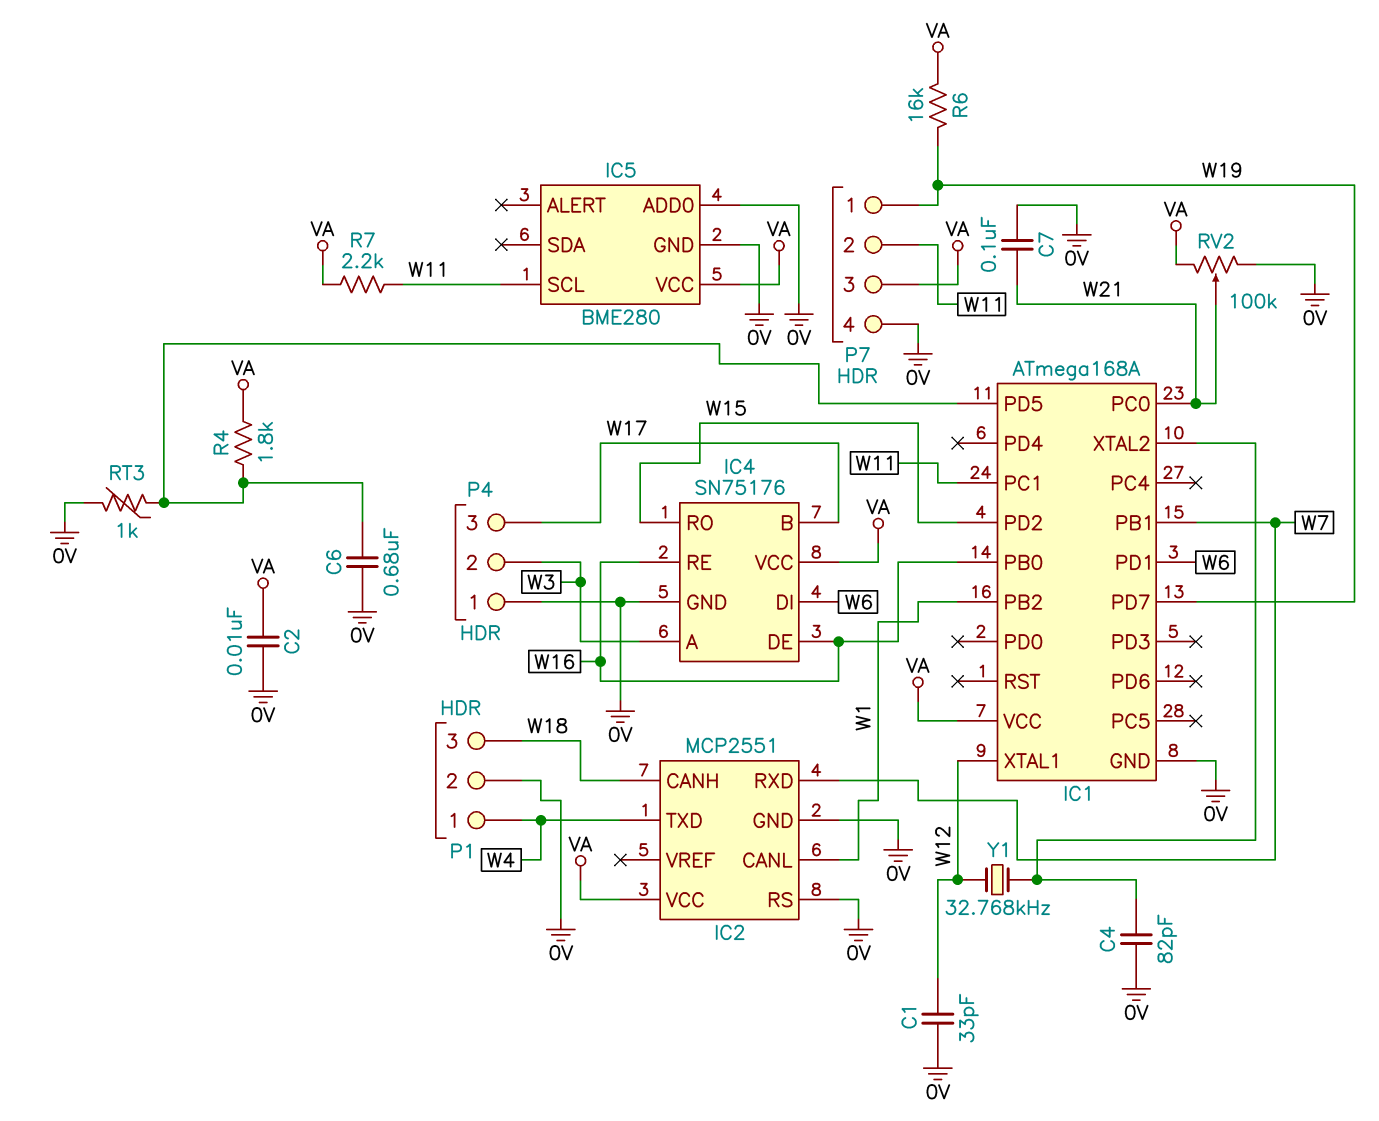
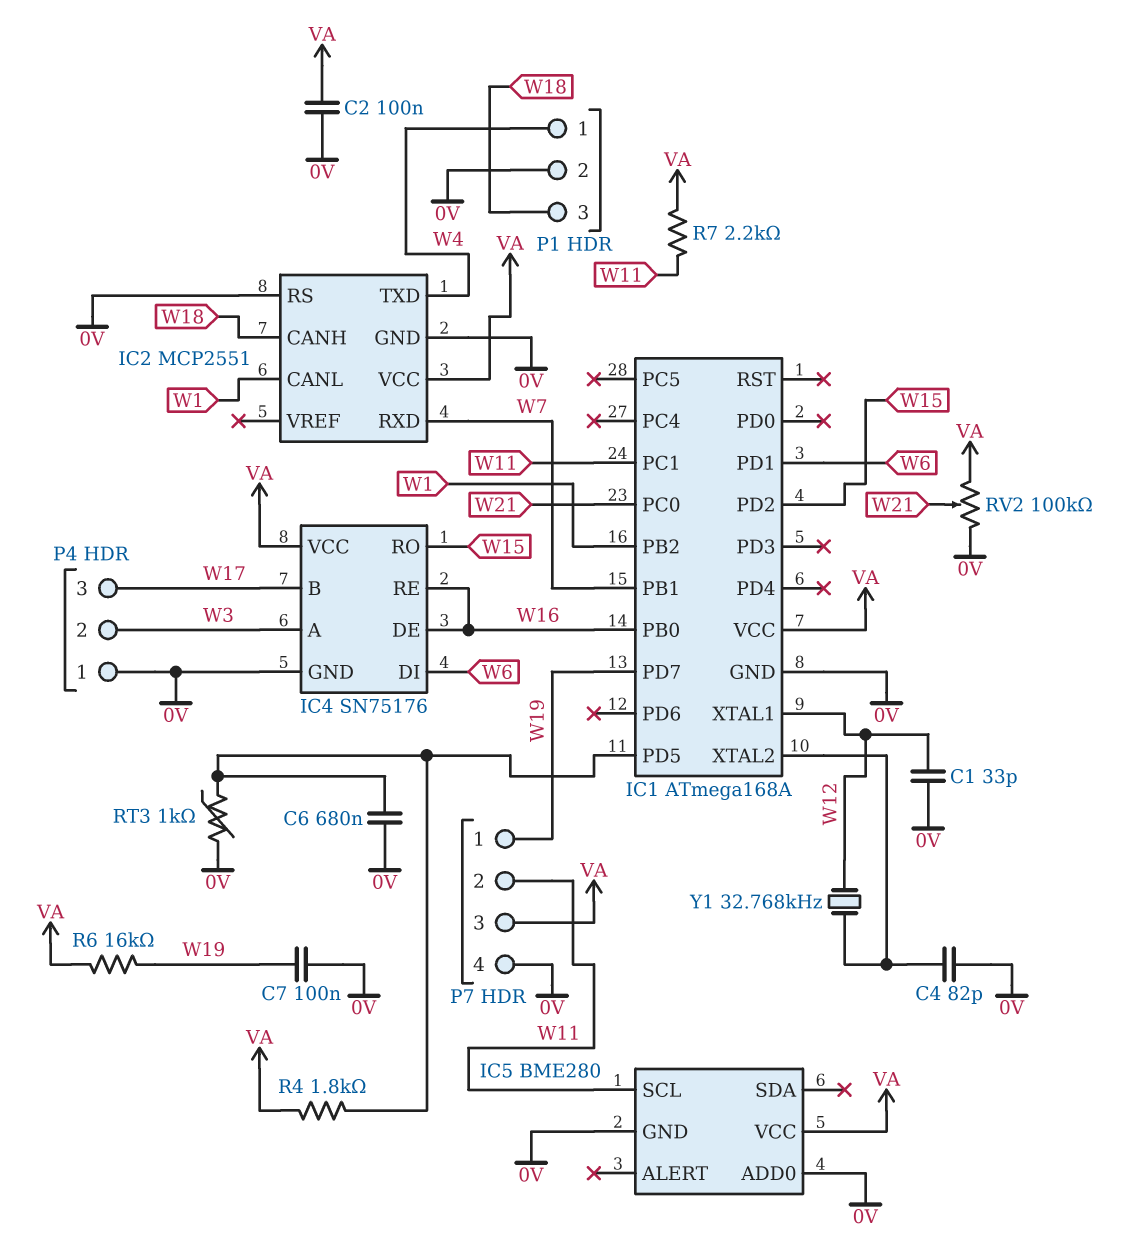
C2: 10nF (0V, VA) -> 100nF (0V, VA)
C7: 100nF (0V, W21) -> 100nF (0V, W19)

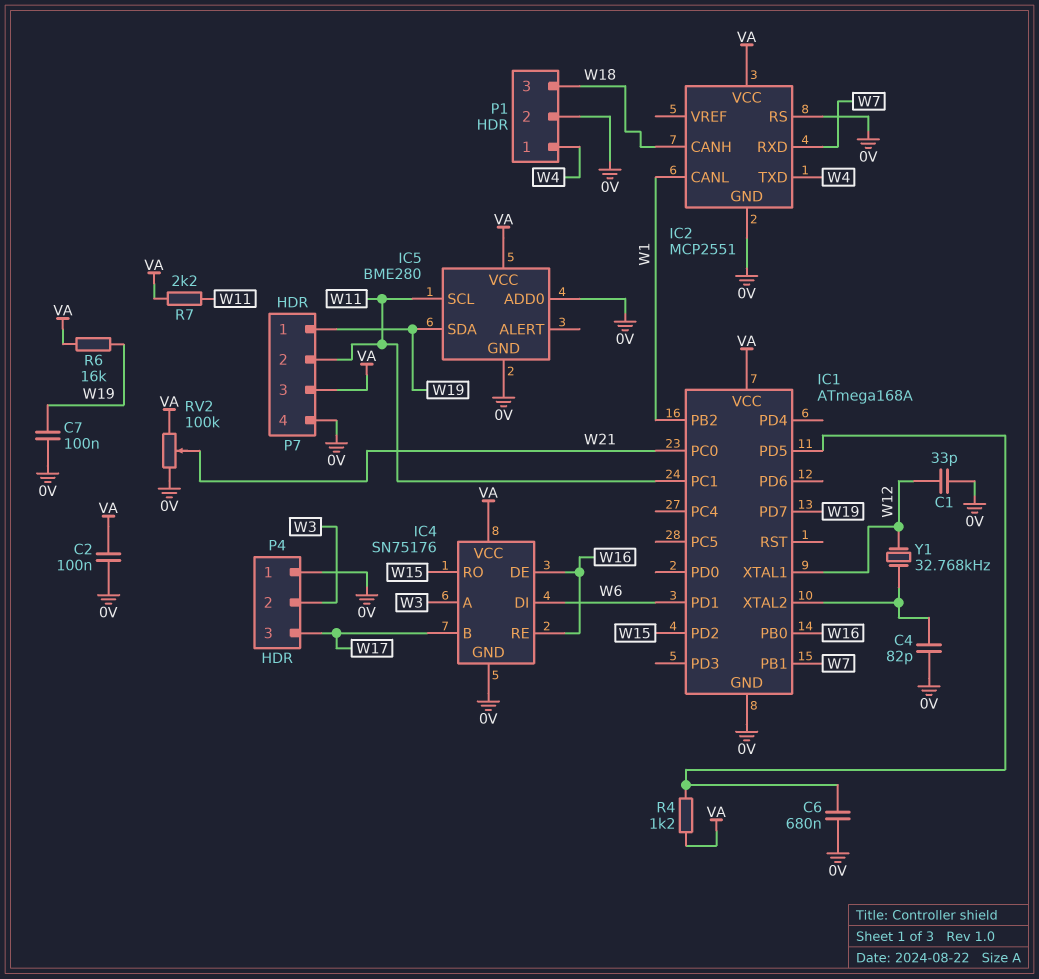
IC5 pin SDA: none -> W19
R4: 1.8k (IC1/PD5, VA) -> 1.2k (IC1/PD5, VA)
RT3: 1k (0V, IC1/PD5) -> none

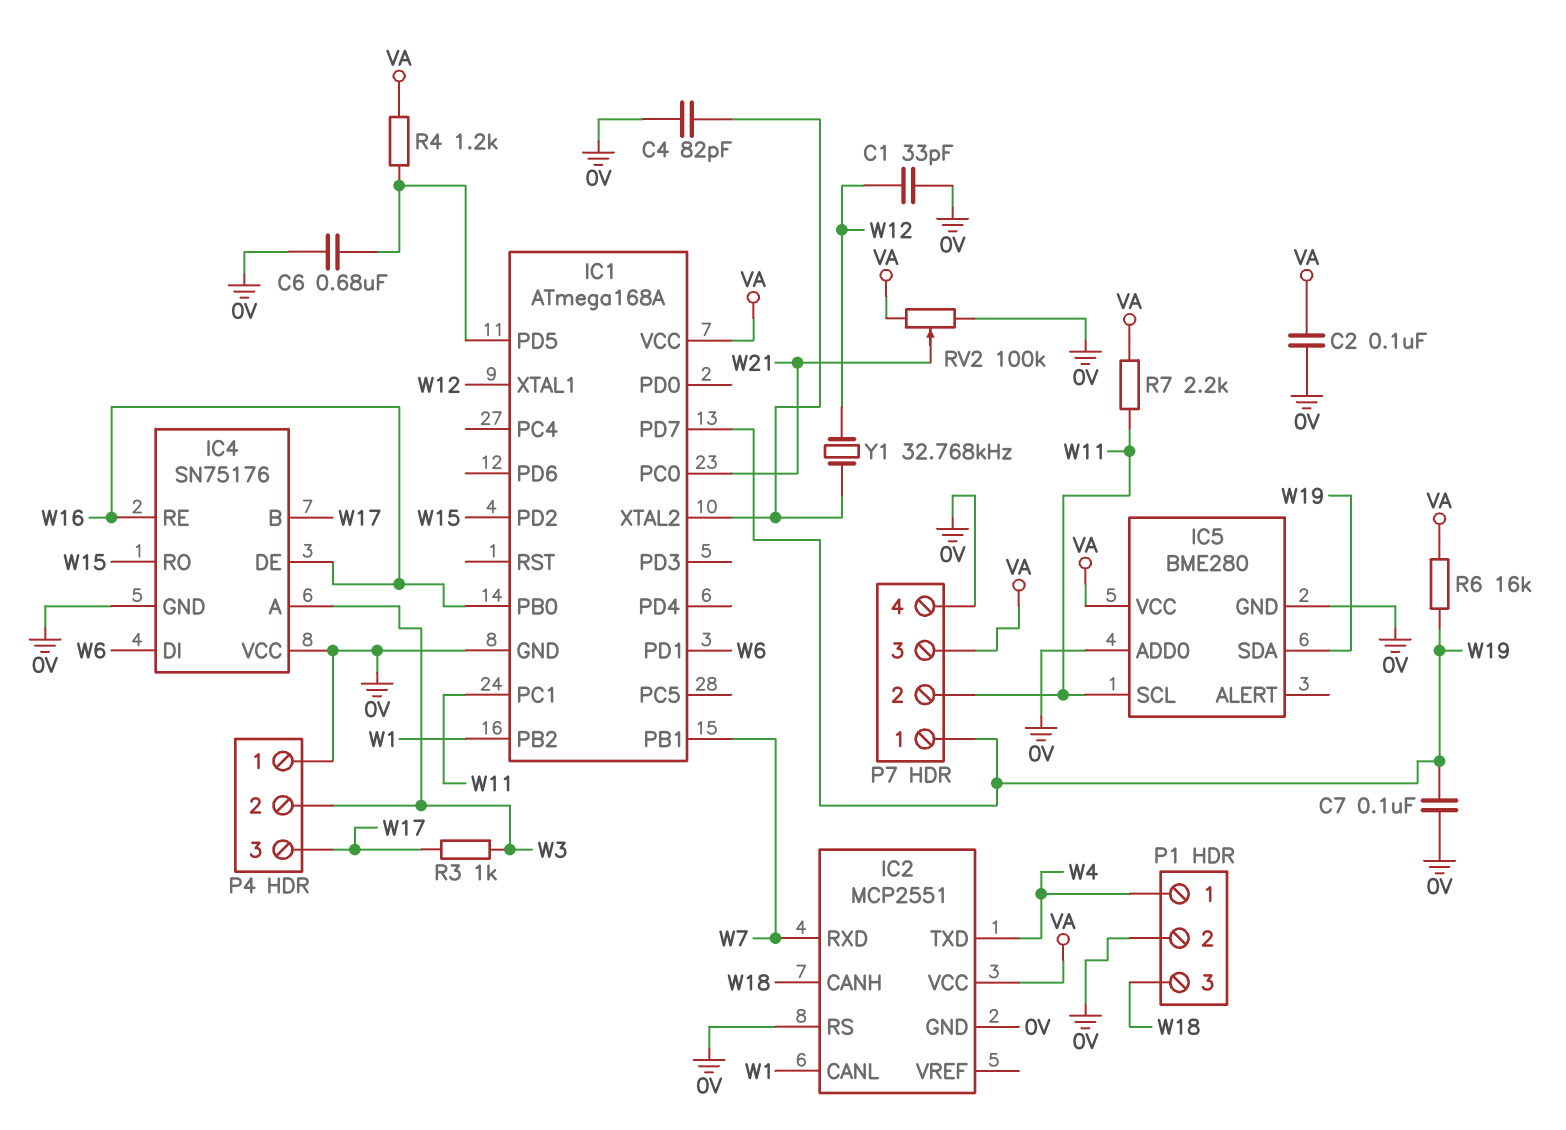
IC4 pin VCC: VA -> 0V
R3: none -> 1k (W3, W17)

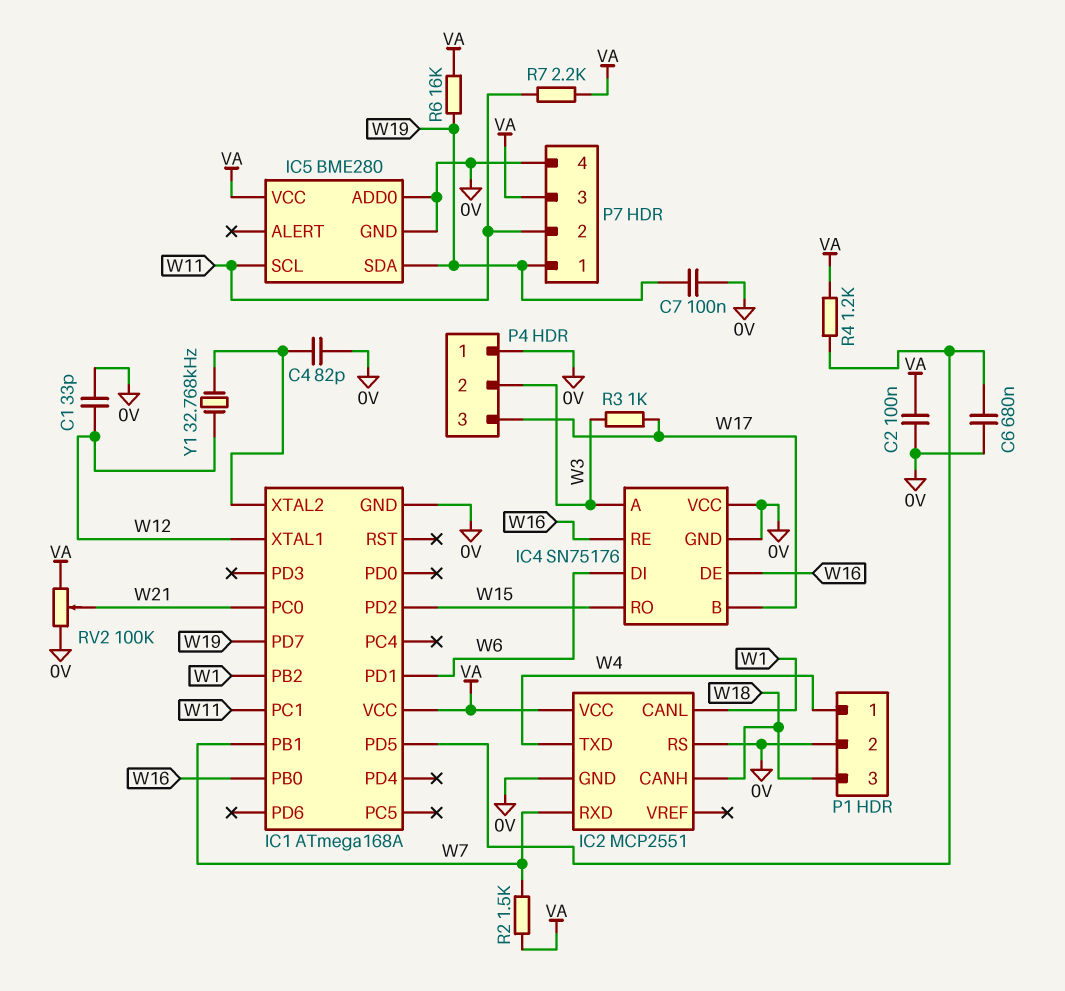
R2: none -> 1.5k (VA, W7)

